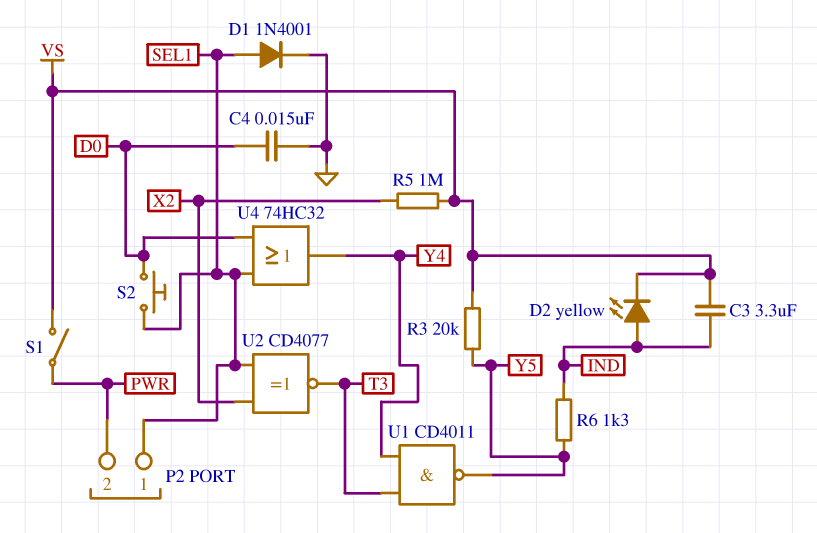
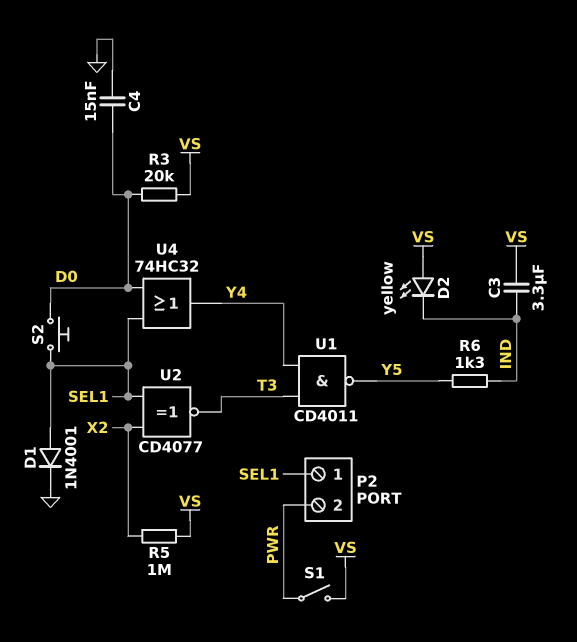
D2: LED yellow (A IND, K VS) -> LED yellow (A VS, K IND)
R3: 20k (VS, Y5) -> 20k (D0, VS)

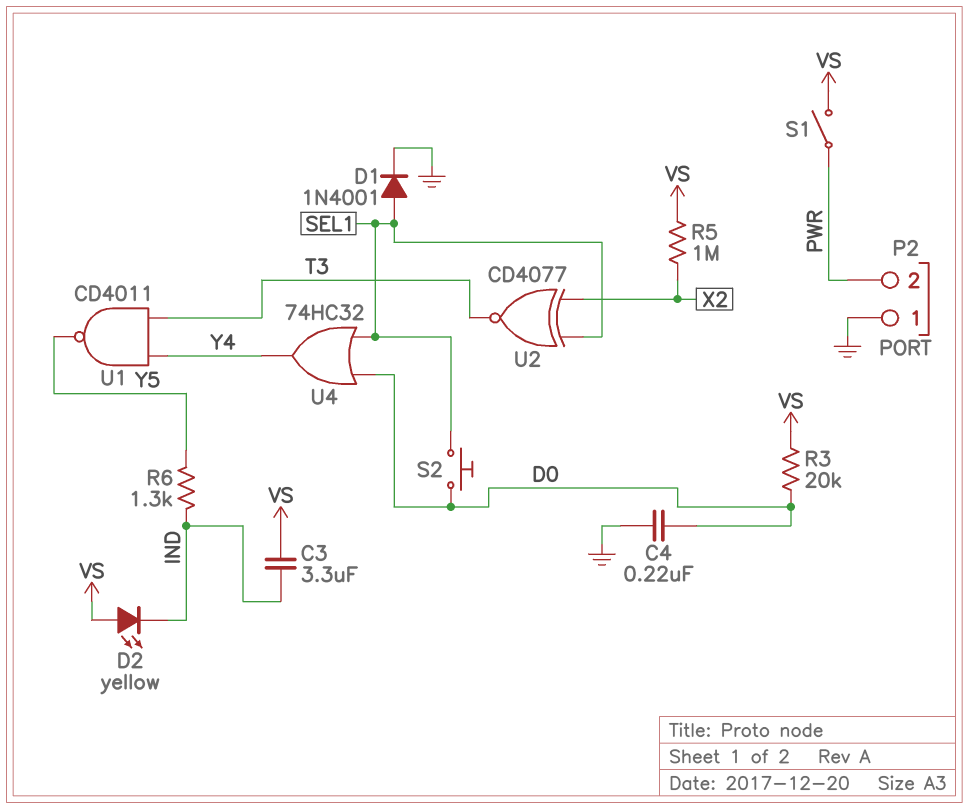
C4: 15nF (D0, GND) -> 220nF (D0, GND)
P2 pin 1: SEL1 -> GND

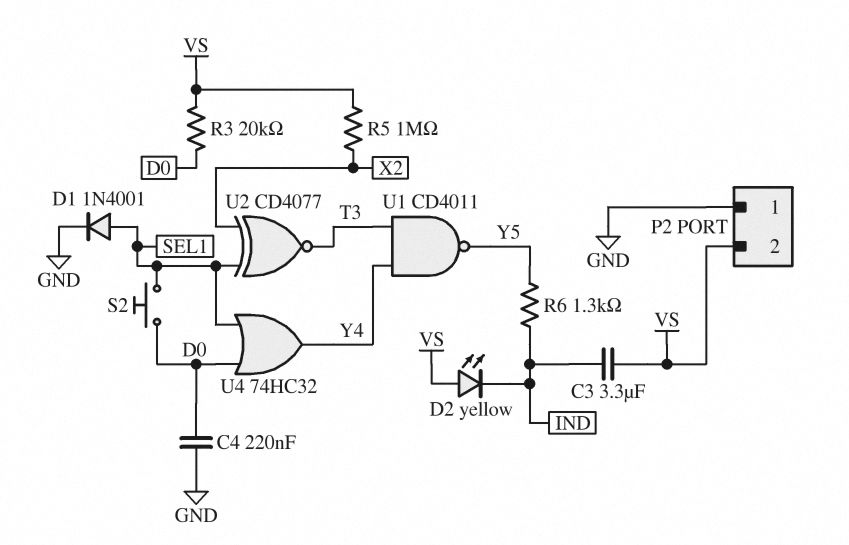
P2 pin 2: PWR -> VS
S1: switch (PWR, VS) -> none

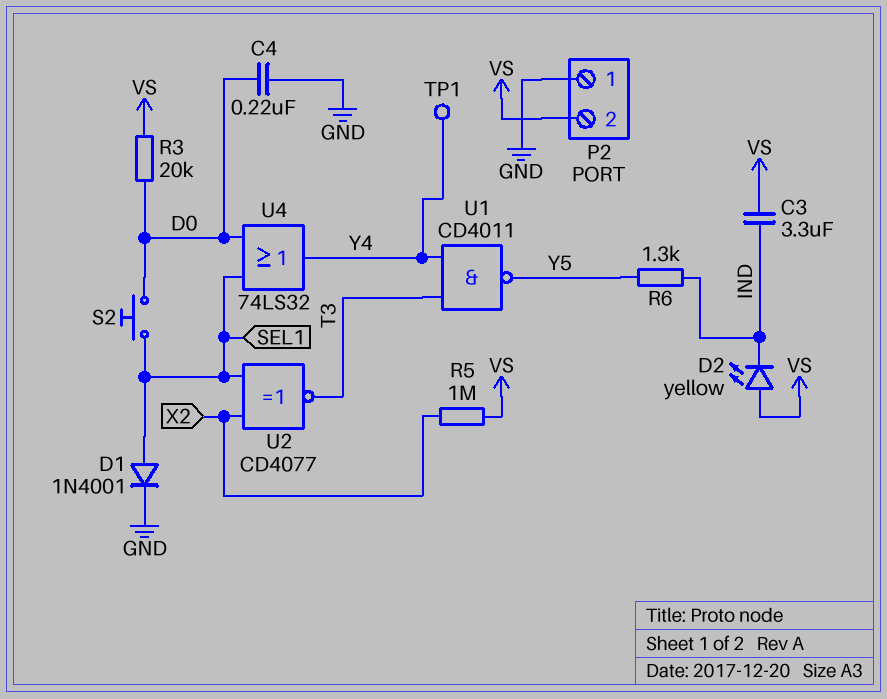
TP1: none -> test point (Y4)
U4: OR 74HC32 (in D0, in SEL1, out Y4) -> OR 74LS32 (in D0, in SEL1, out Y4)

